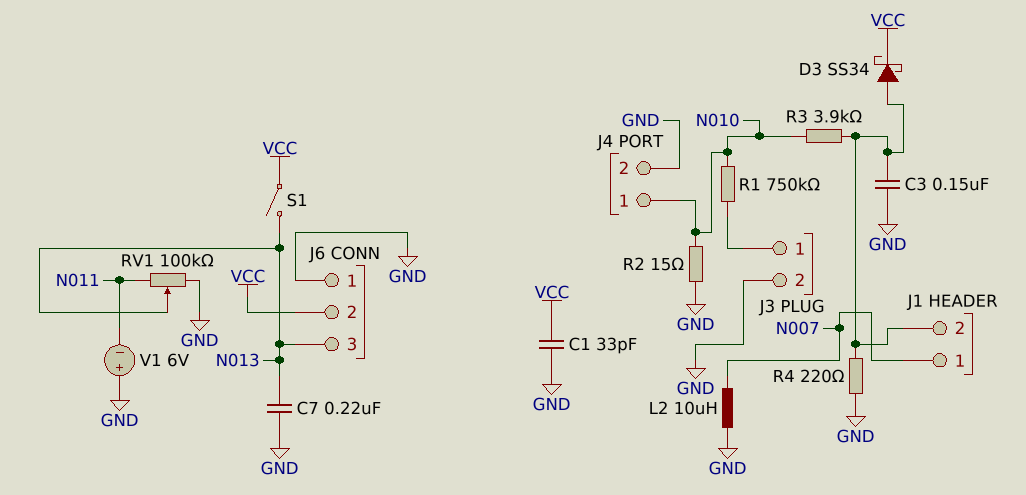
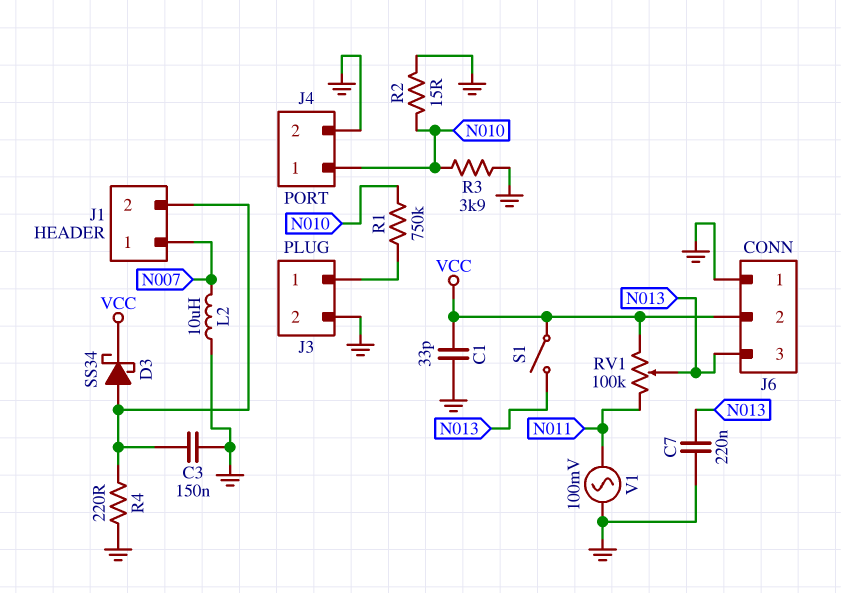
R3: 3.9k (J1/2, N010) -> 3.9k (GND, N010)
RV1: 100k (GND, N011, wiper N013) -> 100k (N011, VCC, wiper N013)
V1: 6V (plus GND, minus N011) -> AC 100mV (GND, N011)

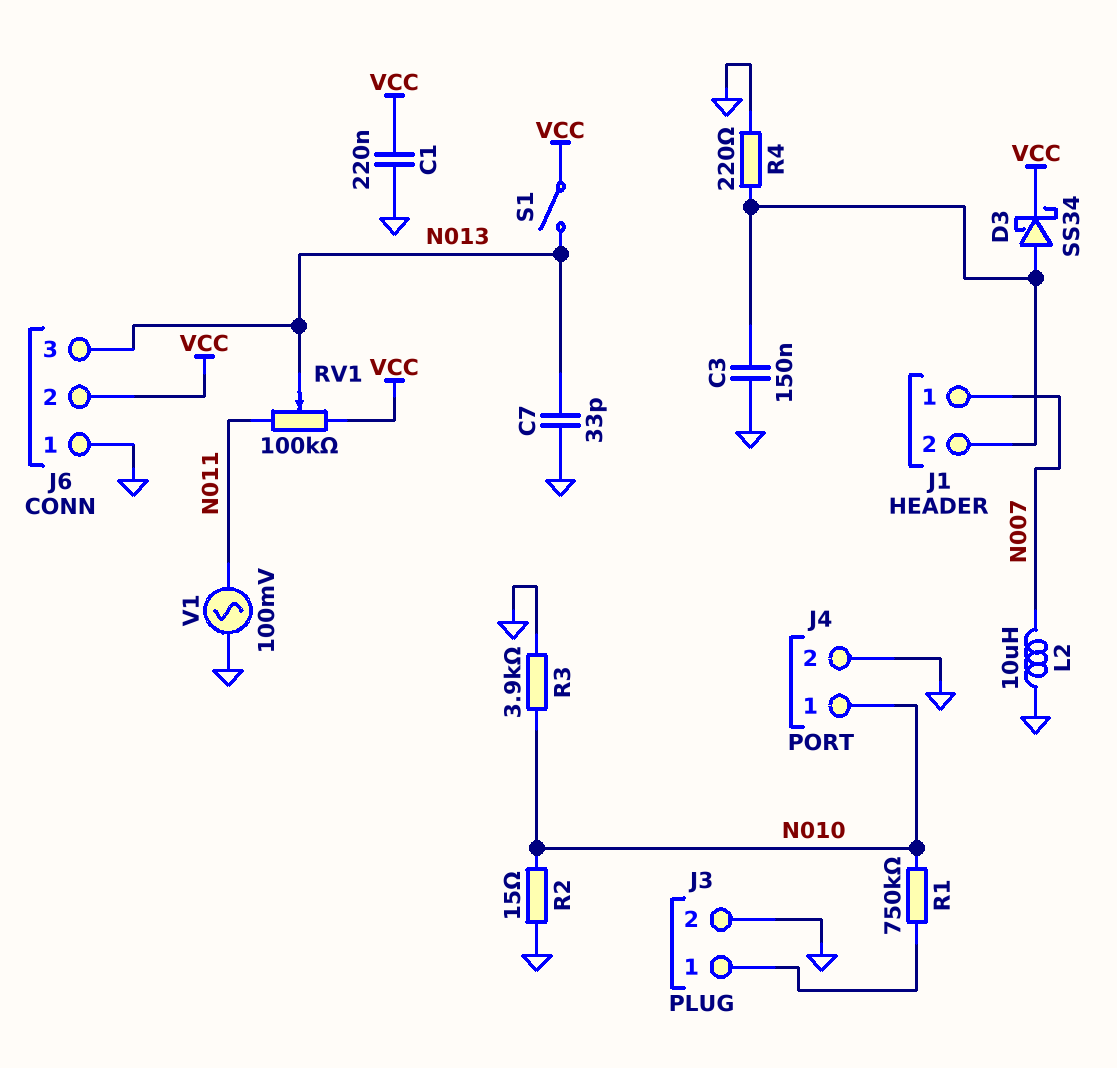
C1: 33pF (GND, VCC) -> 220nF (GND, VCC)
C7: 220nF (GND, N013) -> 33pF (GND, N013)

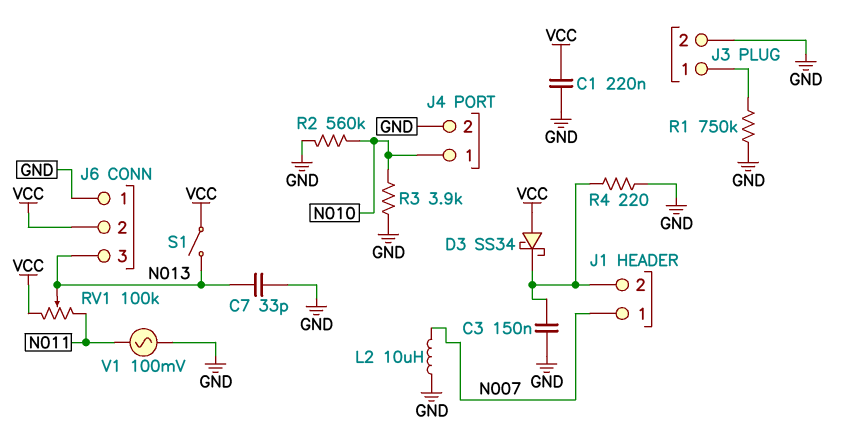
D3: schottky SS34 (A J1/2, K VCC) -> schottky SS34 (A VCC, K J1/2)
R1: 750k (J3/1, N010) -> 750k (GND, J3/1)
R2: 15 (GND, N010) -> 560k (GND, N010)

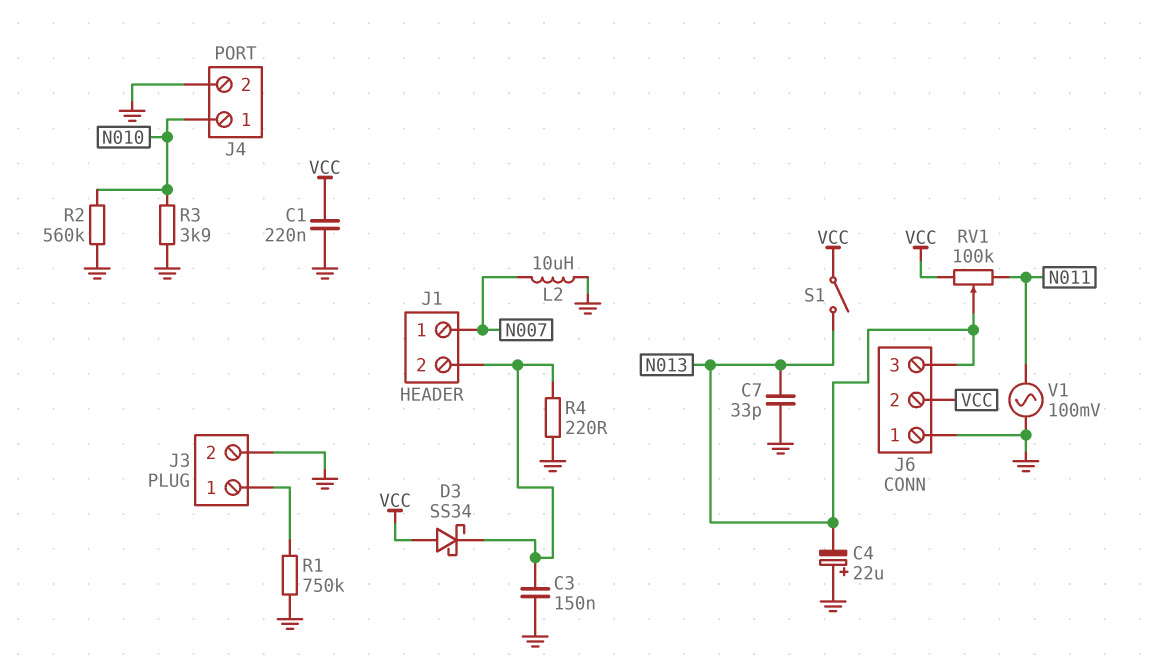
C4: none -> 22uF (plus GND, minus N013)

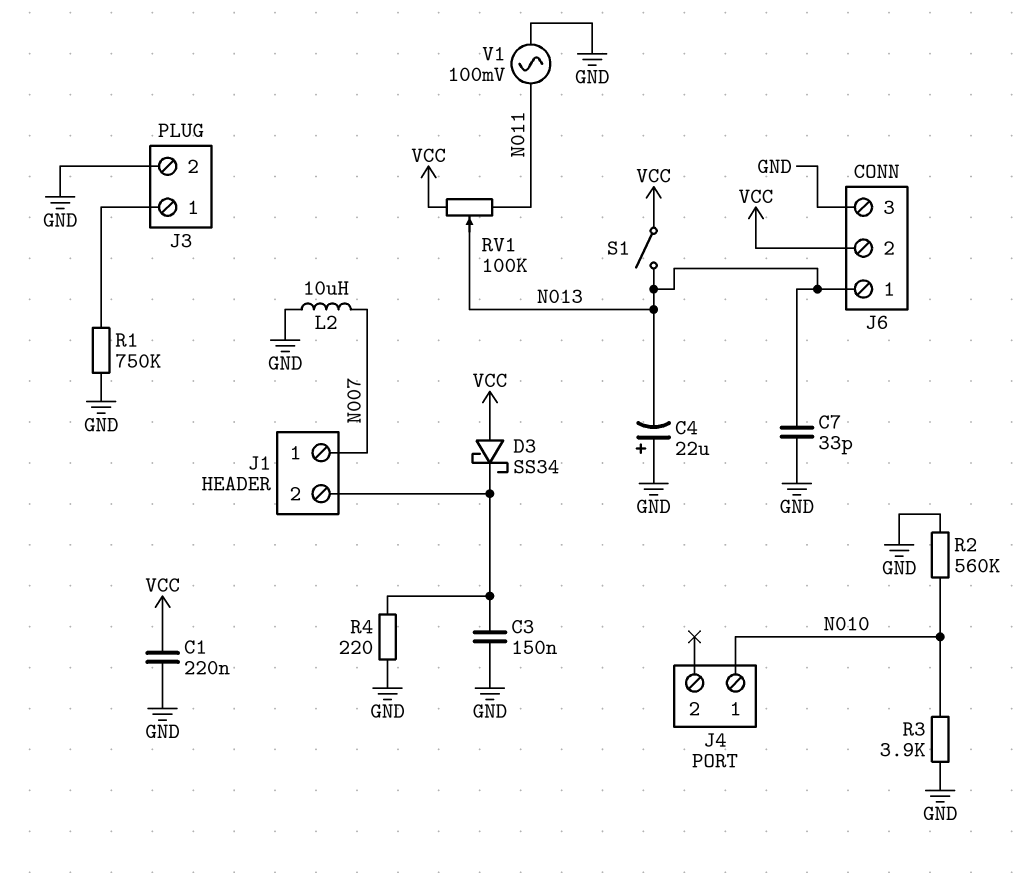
J4 pin 2: GND -> none
J6 pin 1: GND -> N013
J6 pin 3: N013 -> GND

